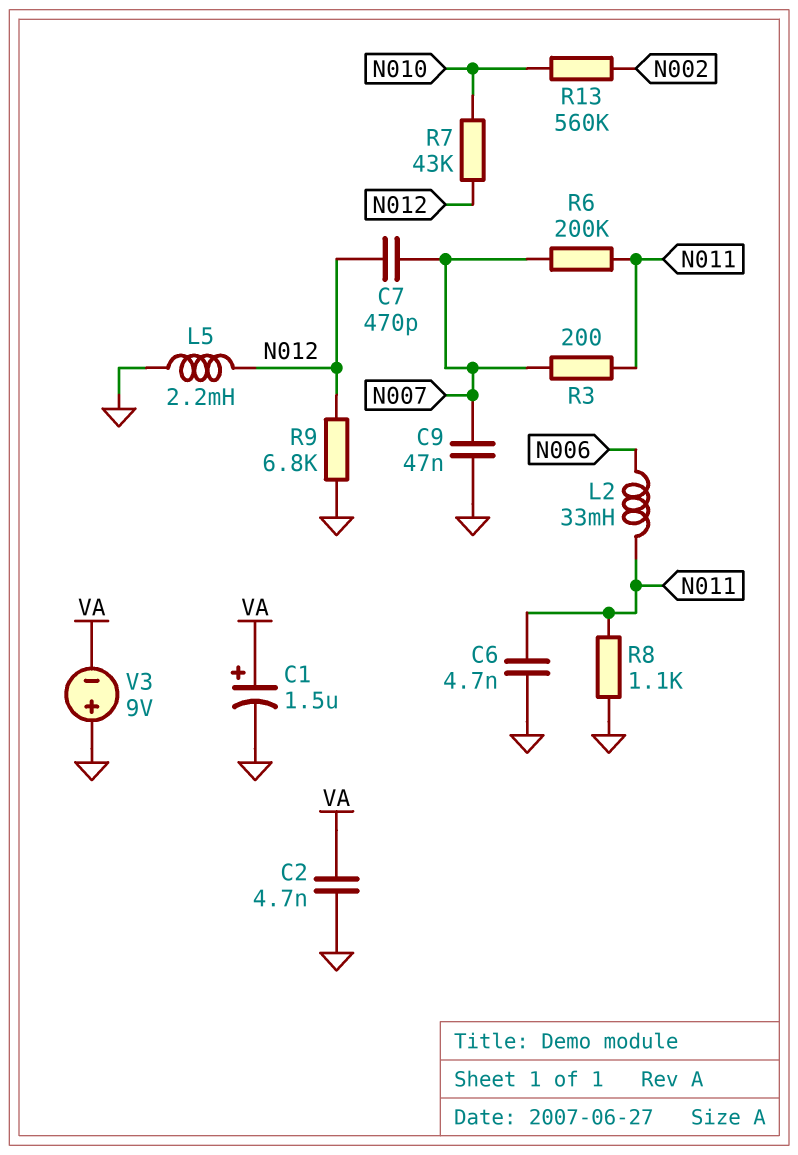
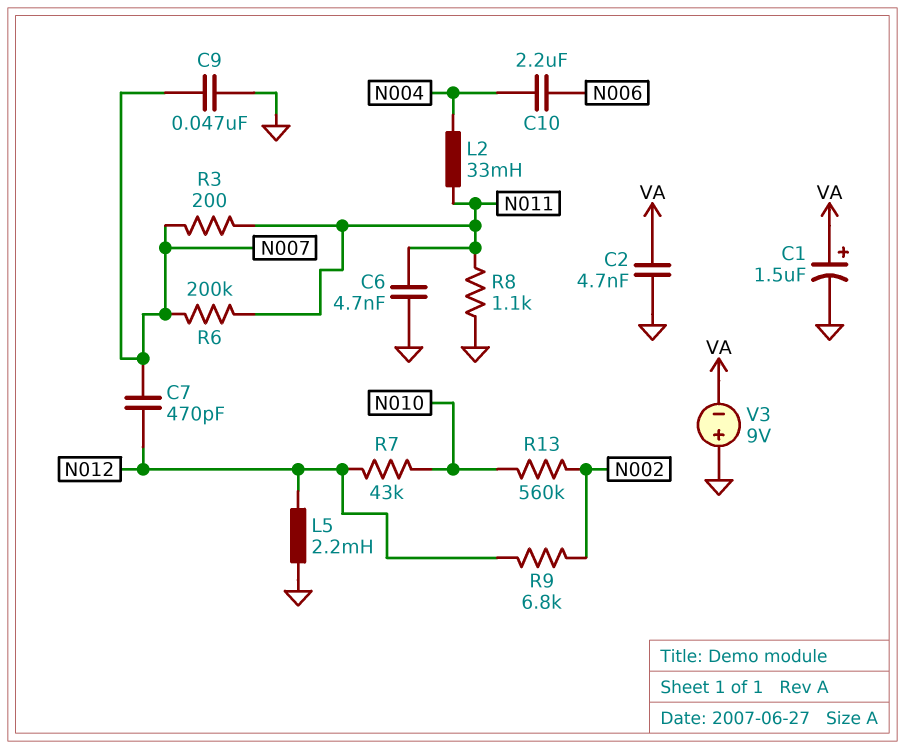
C10: none -> 2.2uF (N004, N006)
L2: 33mH (N006, N011) -> 33mH (N004, N011)
R9: 6.8k (GND, N012) -> 6.8k (N002, N012)

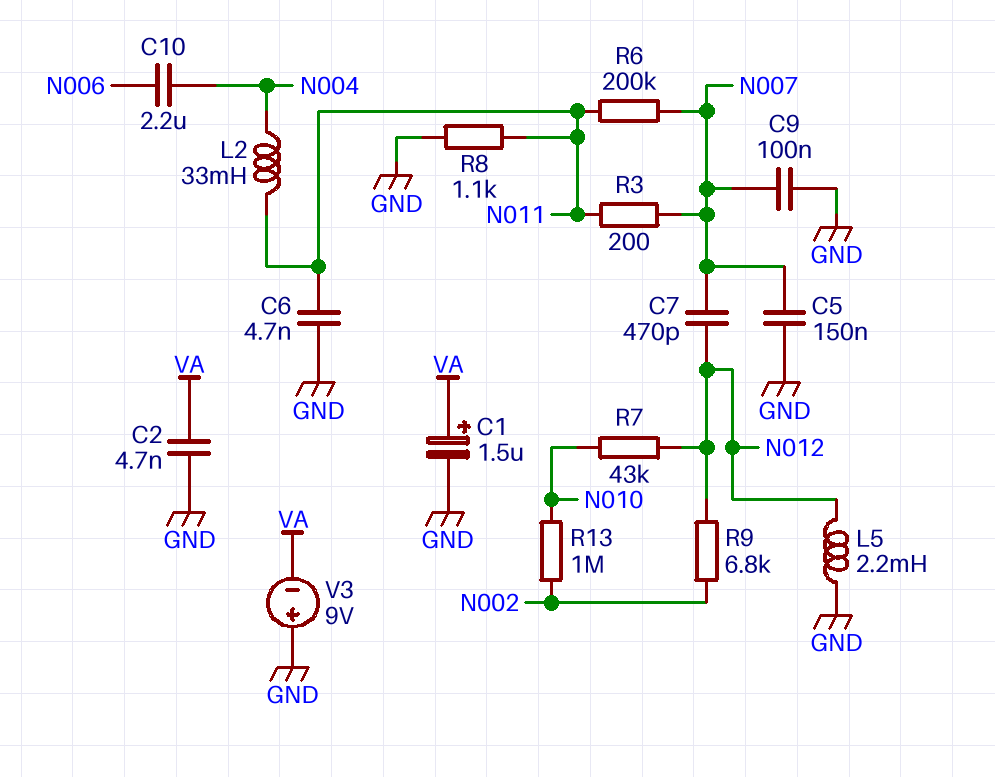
C5: none -> 150nF (GND, N007)
C9: 47nF (GND, N007) -> 100nF (GND, N007)
R13: 560k (N002, N010) -> 1M (N002, N010)

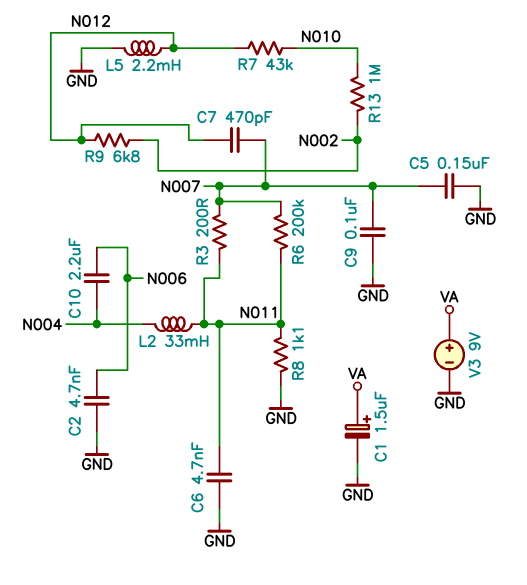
C2: 4.7nF (GND, VA) -> 4.7nF (GND, N006)
V3: 9V (plus GND, minus VA) -> 9V (plus VA, minus GND)

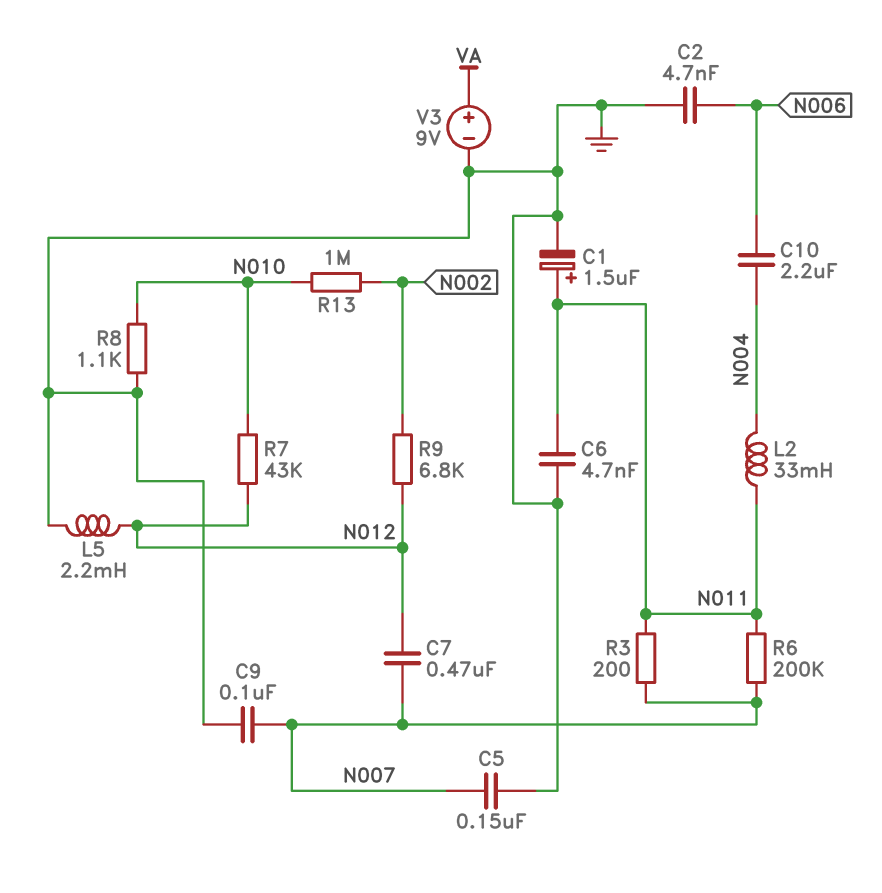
C1: 1.5uF (plus VA, minus GND) -> 1.5uF (plus N011, minus GND)
C7: 470pF (N007, N012) -> 470nF (N007, N012)
R8: 1.1k (GND, N011) -> 1.1k (GND, N010)

